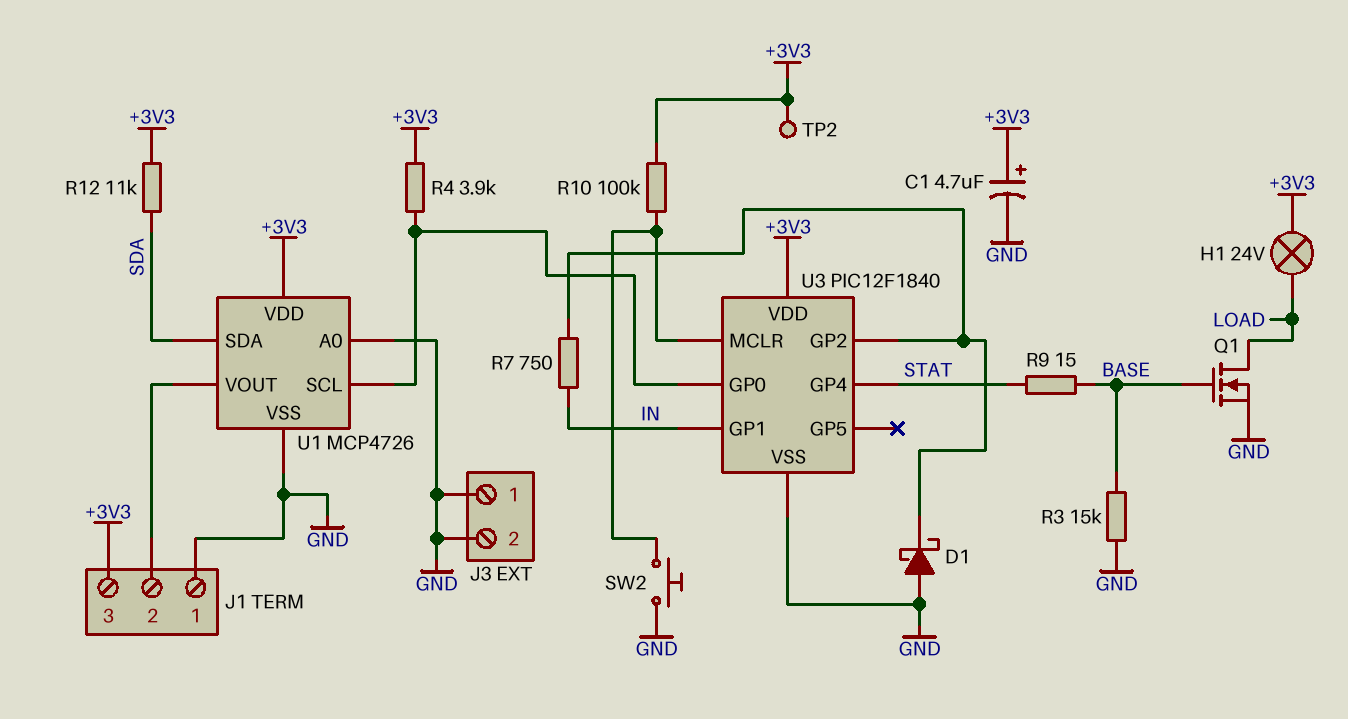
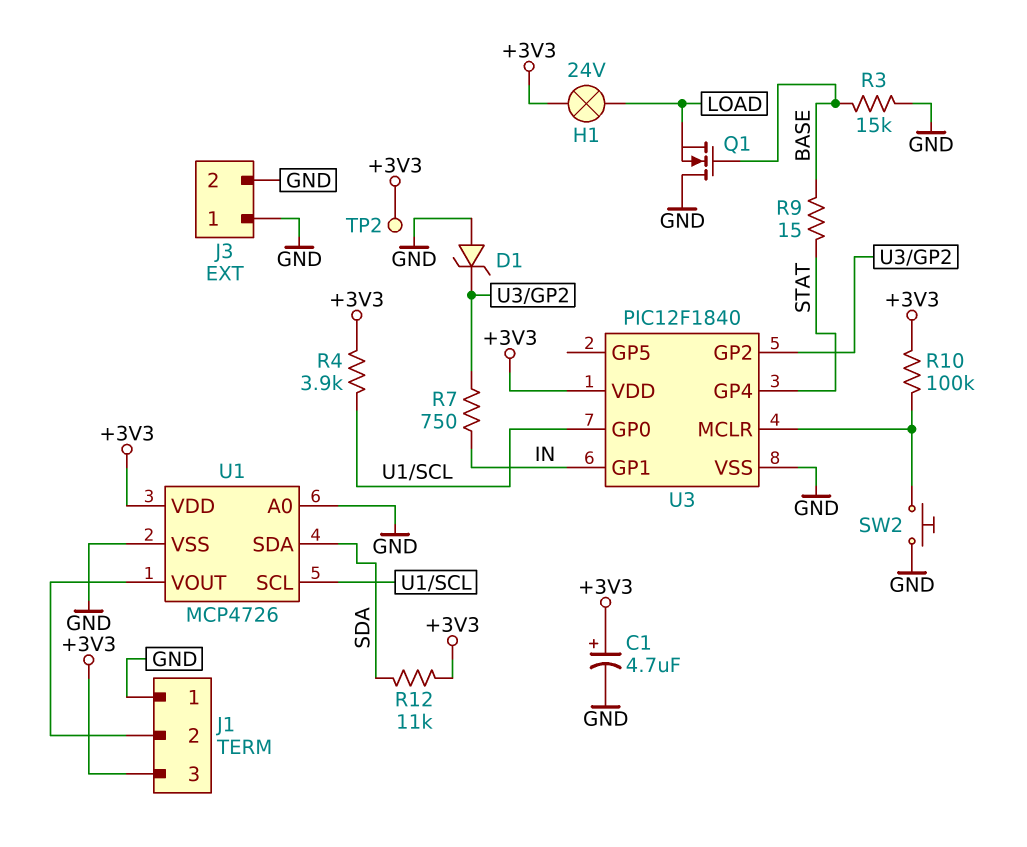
D1: schottky (A GND, K U3/GP2) -> zener (A GND, K U3/GP2)
Q1: NMOS (G BASE, D LOAD, S GND) -> NMOS (G BASE, D GND, S LOAD)

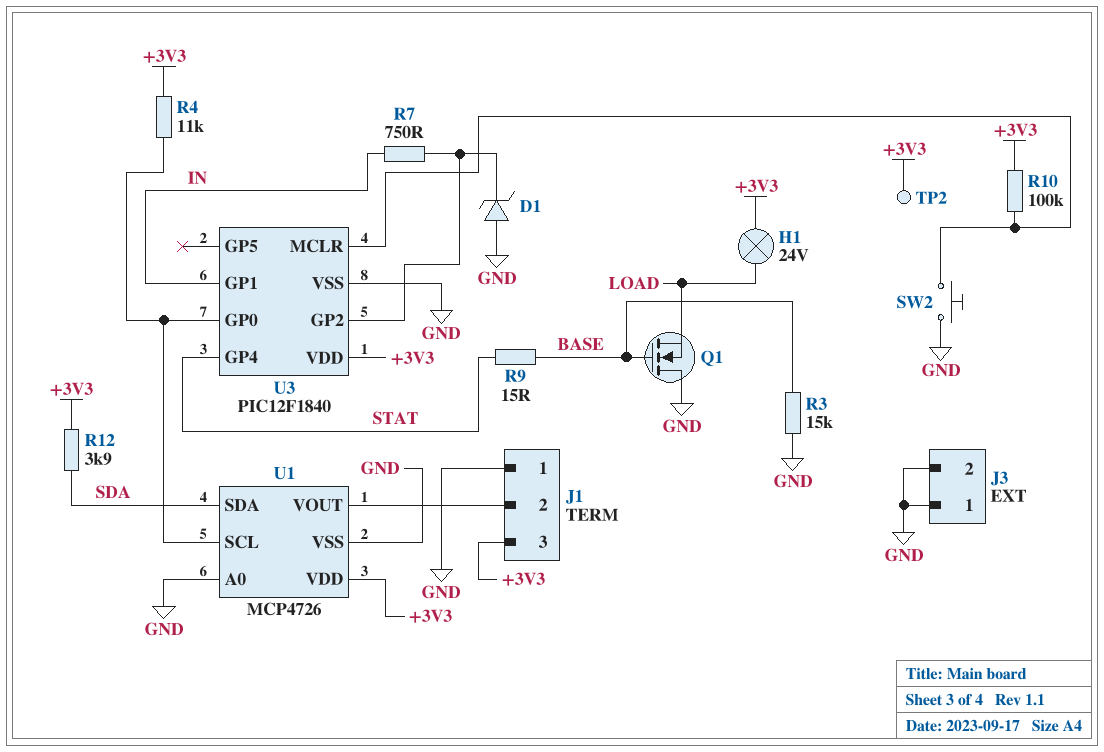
C1: 4.7uF (plus +3V3, minus GND) -> none
R4: 3.9k (+3V3, U1/SCL) -> 11k (+3V3, U1/SCL)
R12: 11k (+3V3, SDA) -> 3.9k (+3V3, SDA)

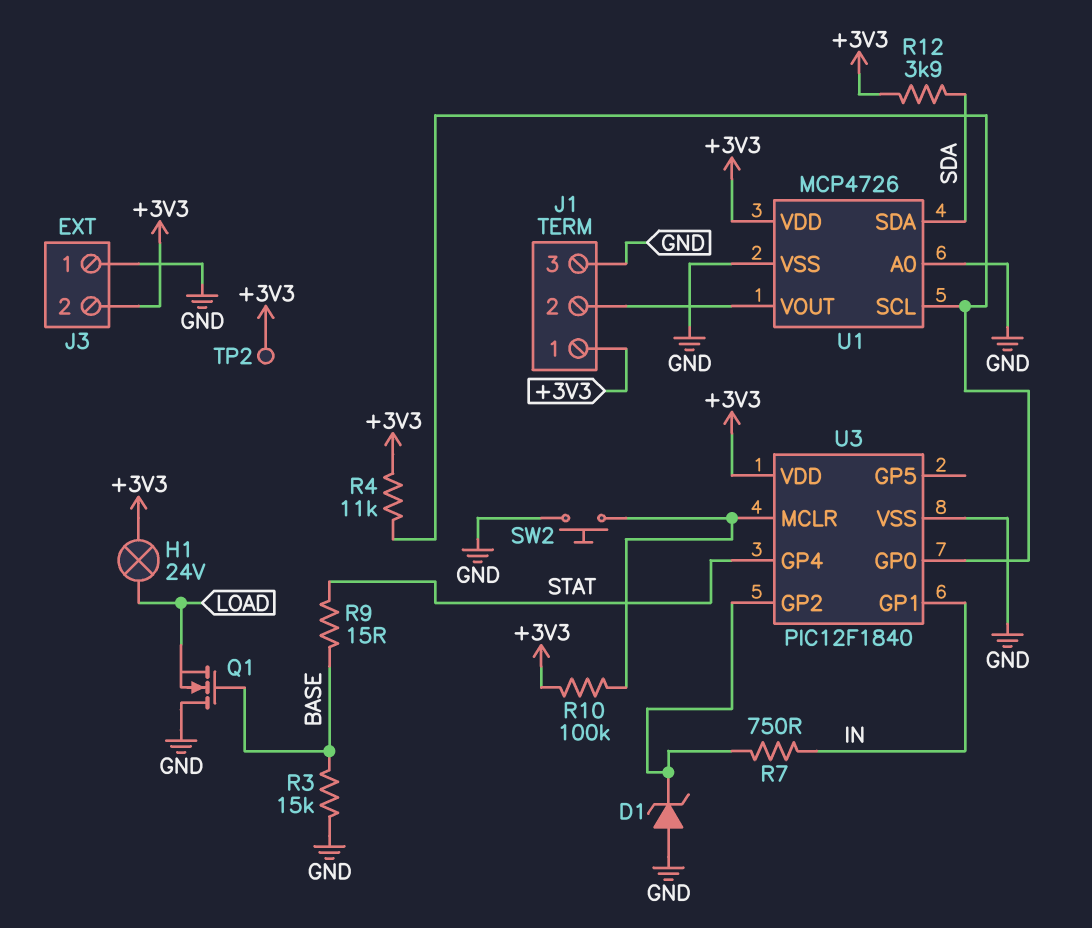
J1 pin 1: GND -> +3V3
J1 pin 3: +3V3 -> GND
J3 pin 2: GND -> +3V3

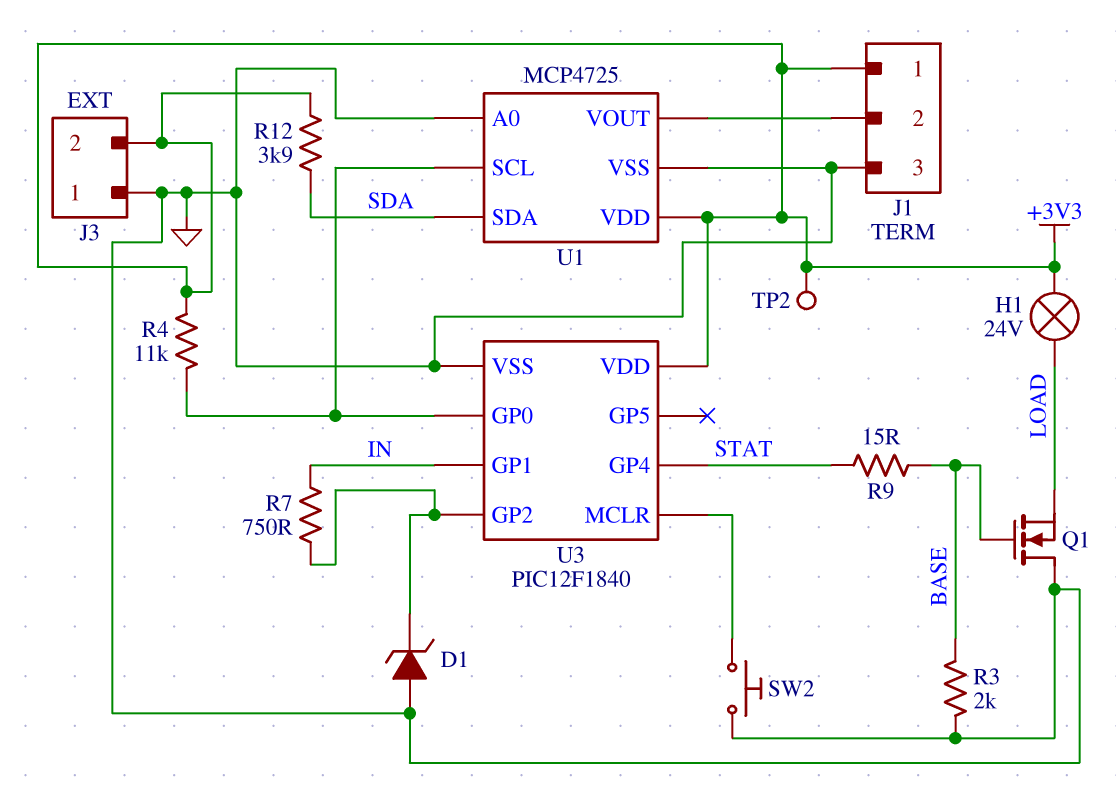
R3: 15k (BASE, GND) -> 2k (BASE, GND)
R10: 100k (+3V3, U3/MCLR) -> none
U1: MCP4726 -> MCP4725

